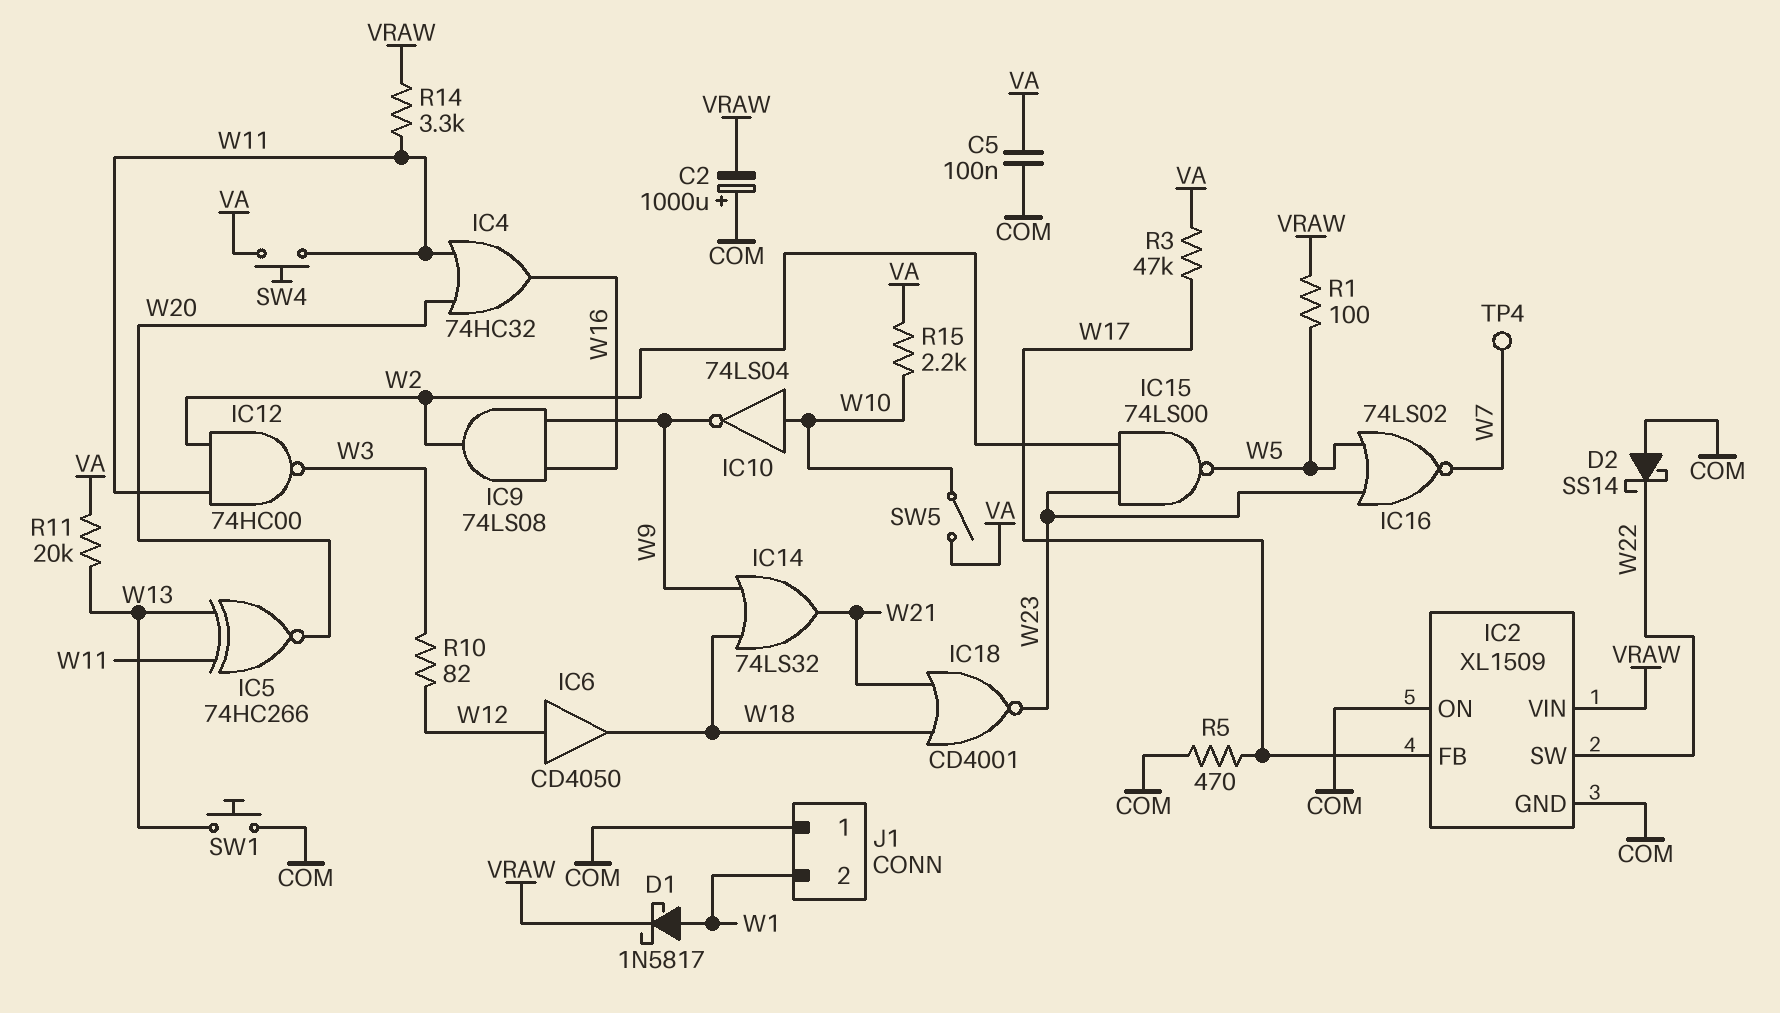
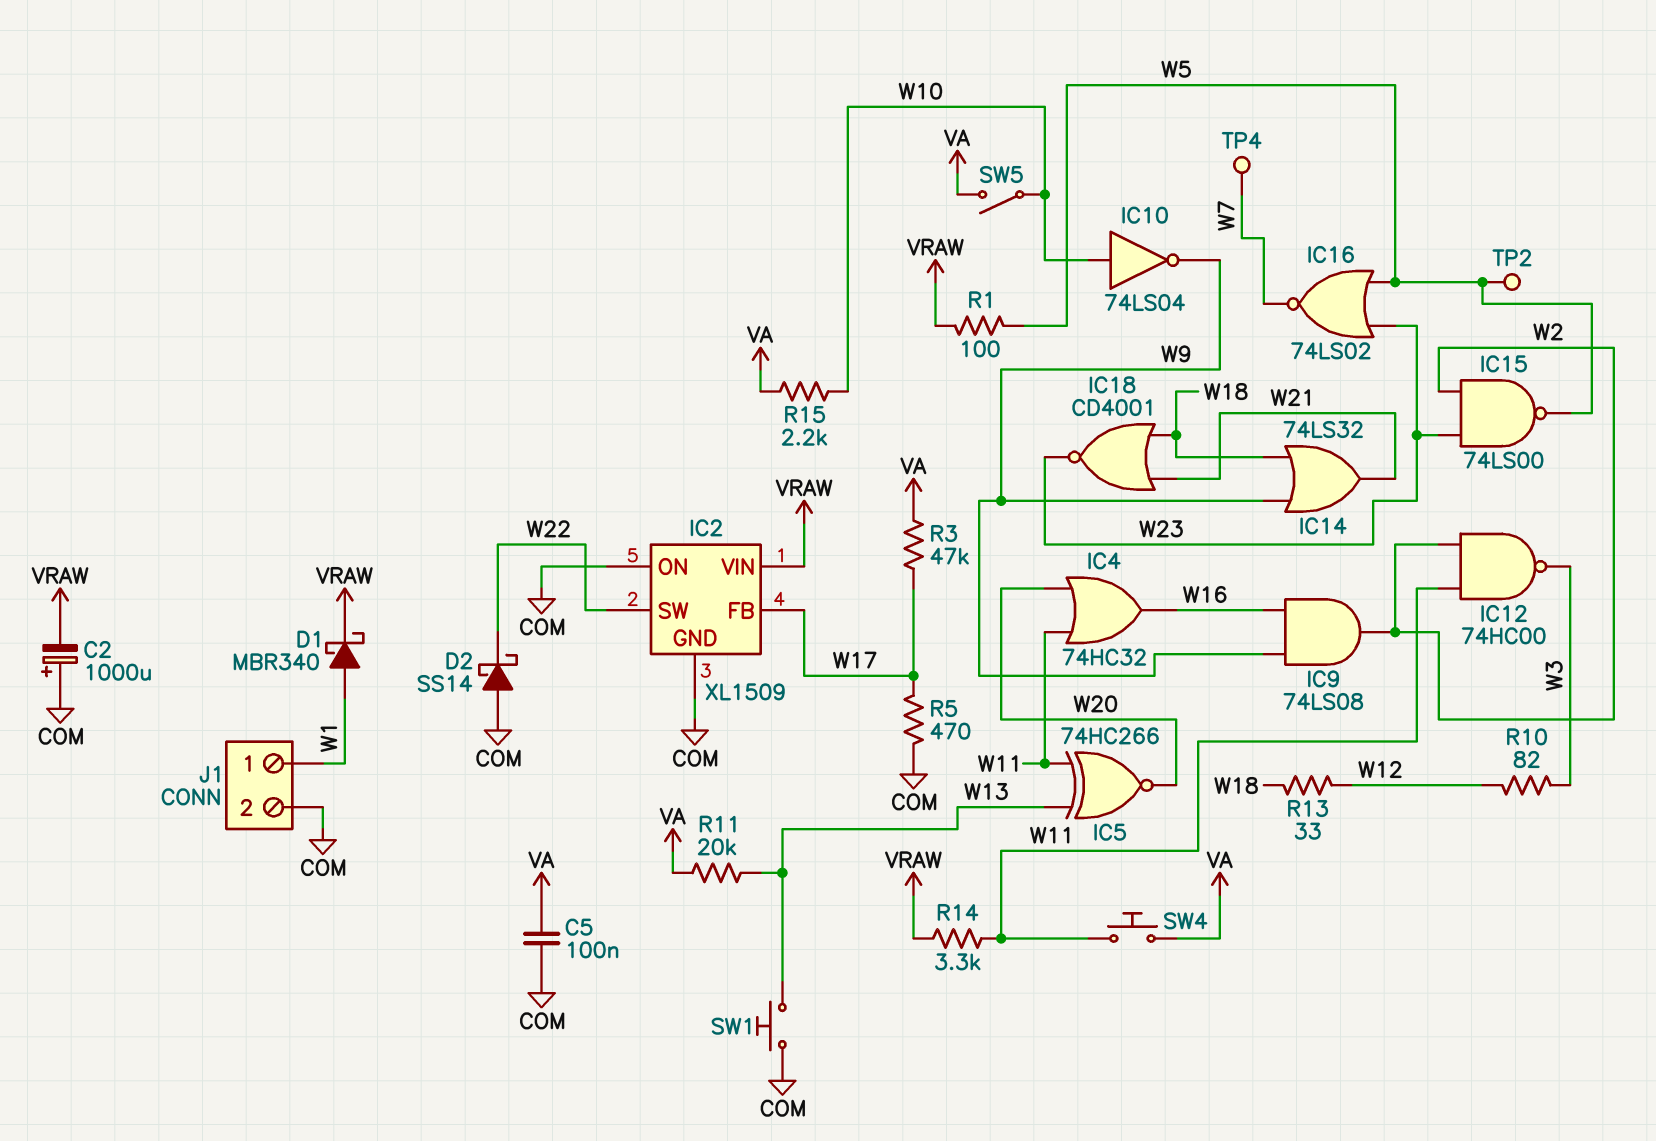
D1: schottky 1N5817 (A W1, K VRAW) -> schottky MBR340 (A W1, K VRAW)
IC6: buffer CD4050 (in W12, out W18) -> none
J1 pin 1: COM -> W1
J1 pin 2: W1 -> COM
R13: none -> 33 (W12, W18)
TP2: none -> test point (W5)

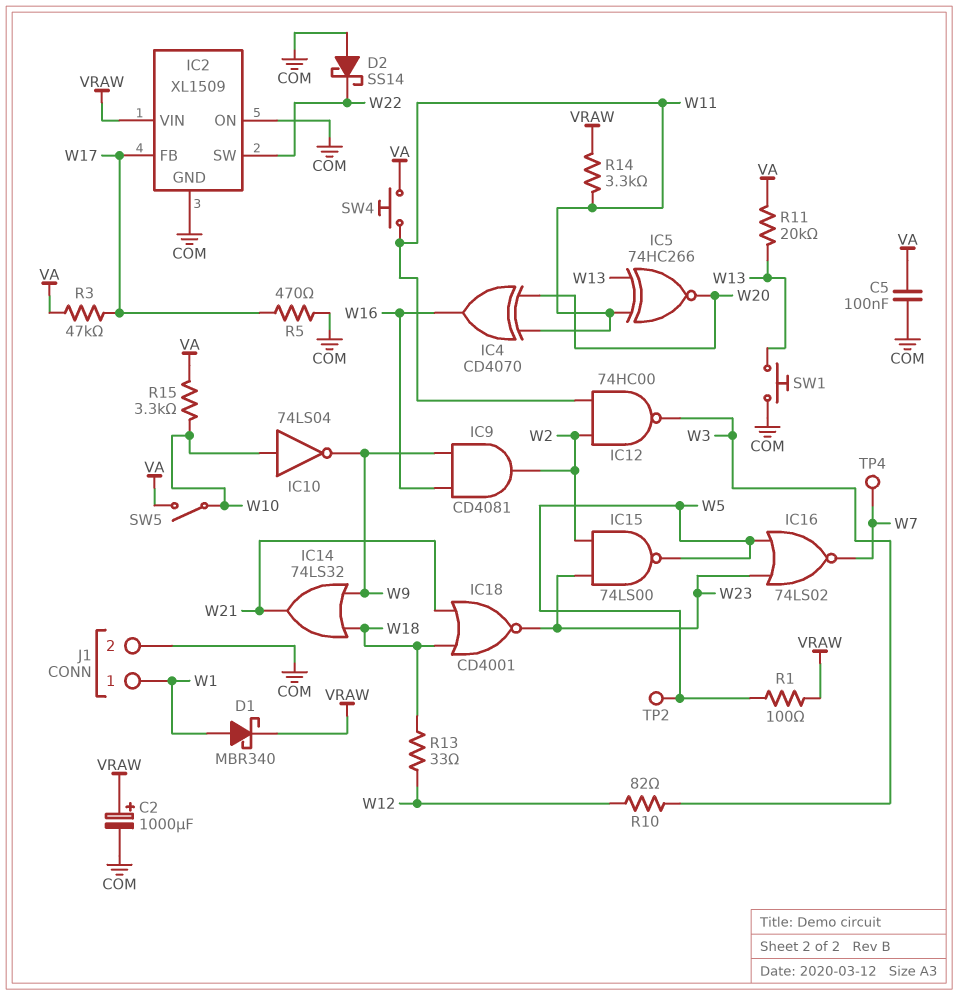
C2: 1000uF (plus COM, minus VRAW) -> 1000uF (plus VRAW, minus COM)
IC4: OR 74HC32 (in W11, in W20, out W16) -> XOR CD4070 (in W11, in W20, out W16)
IC9: AND 74LS08 (in W9, in W16, out W2) -> AND CD4081 (in W9, in W16, out W2)
R15: 2.2k (VA, W10) -> 3.3k (VA, W10)

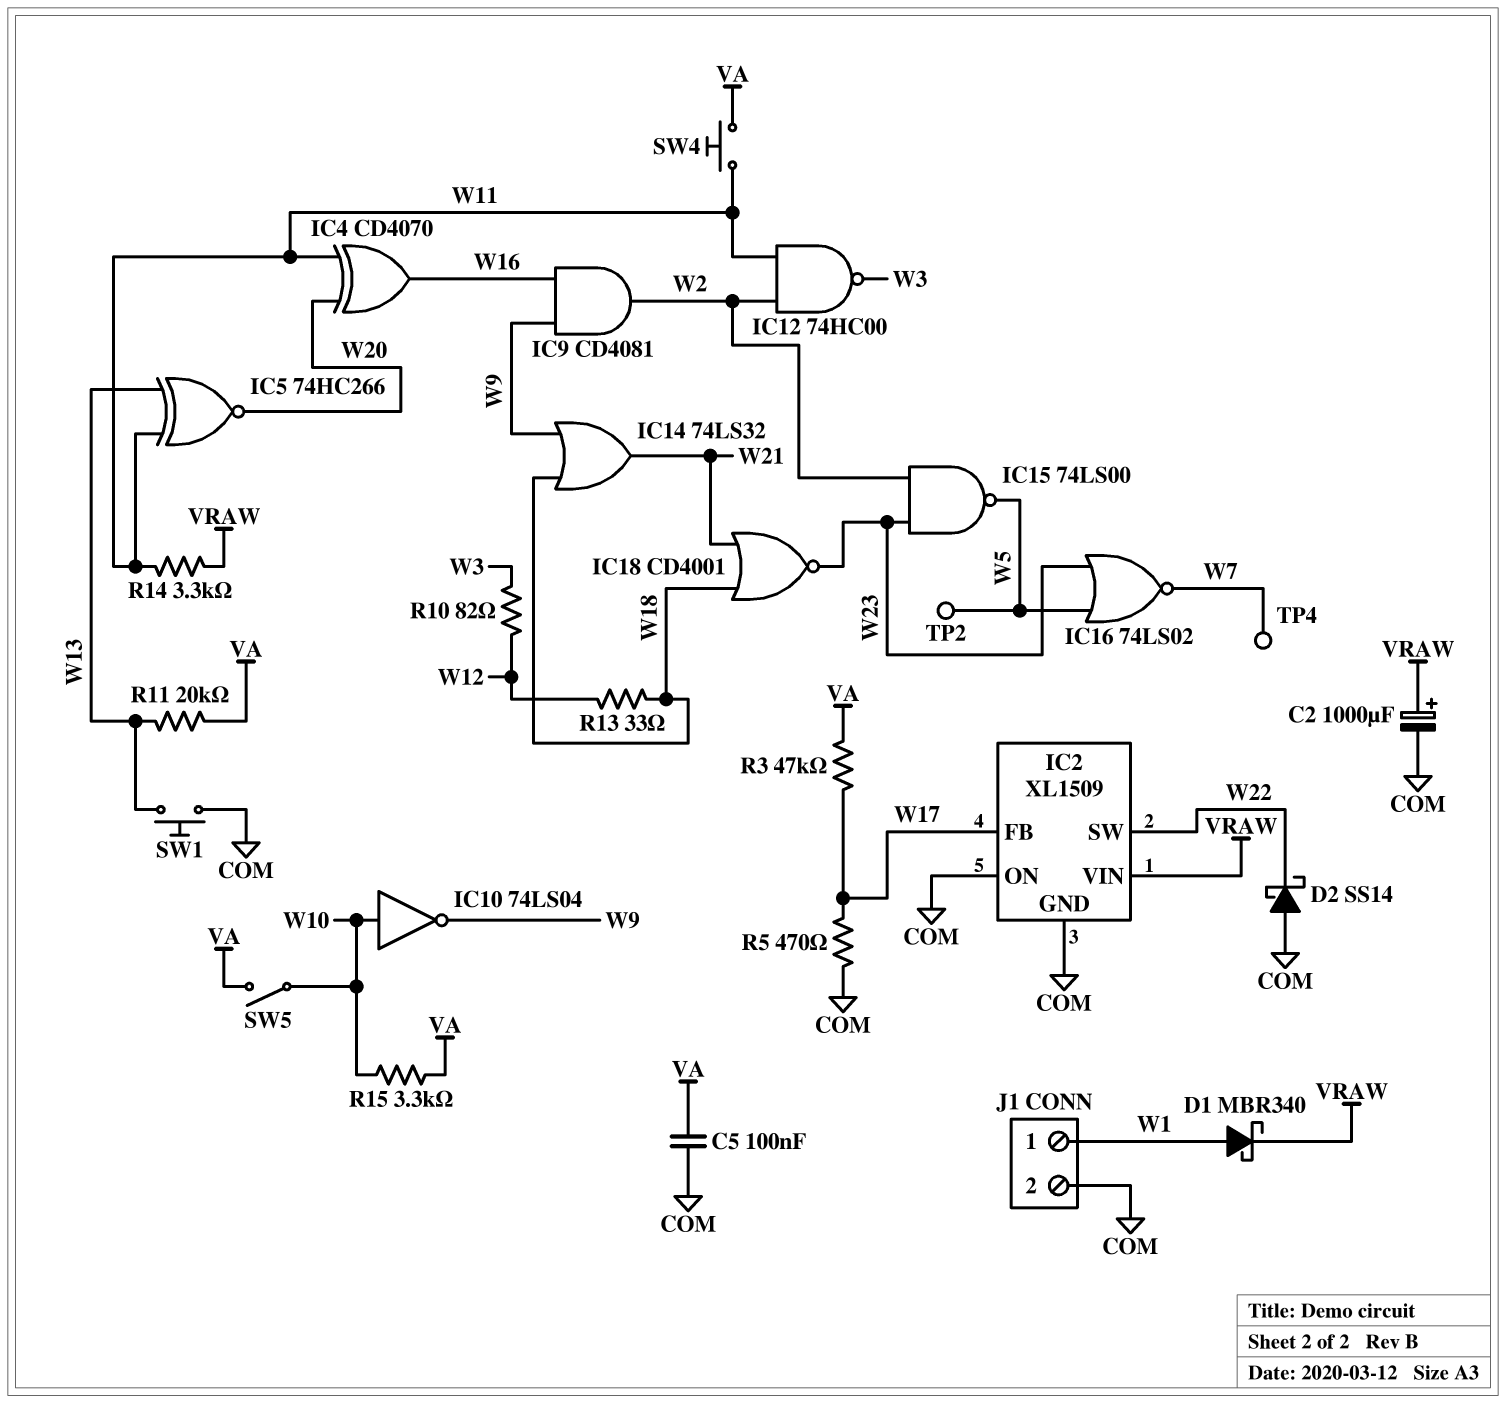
R1: 100 (VRAW, W5) -> none

